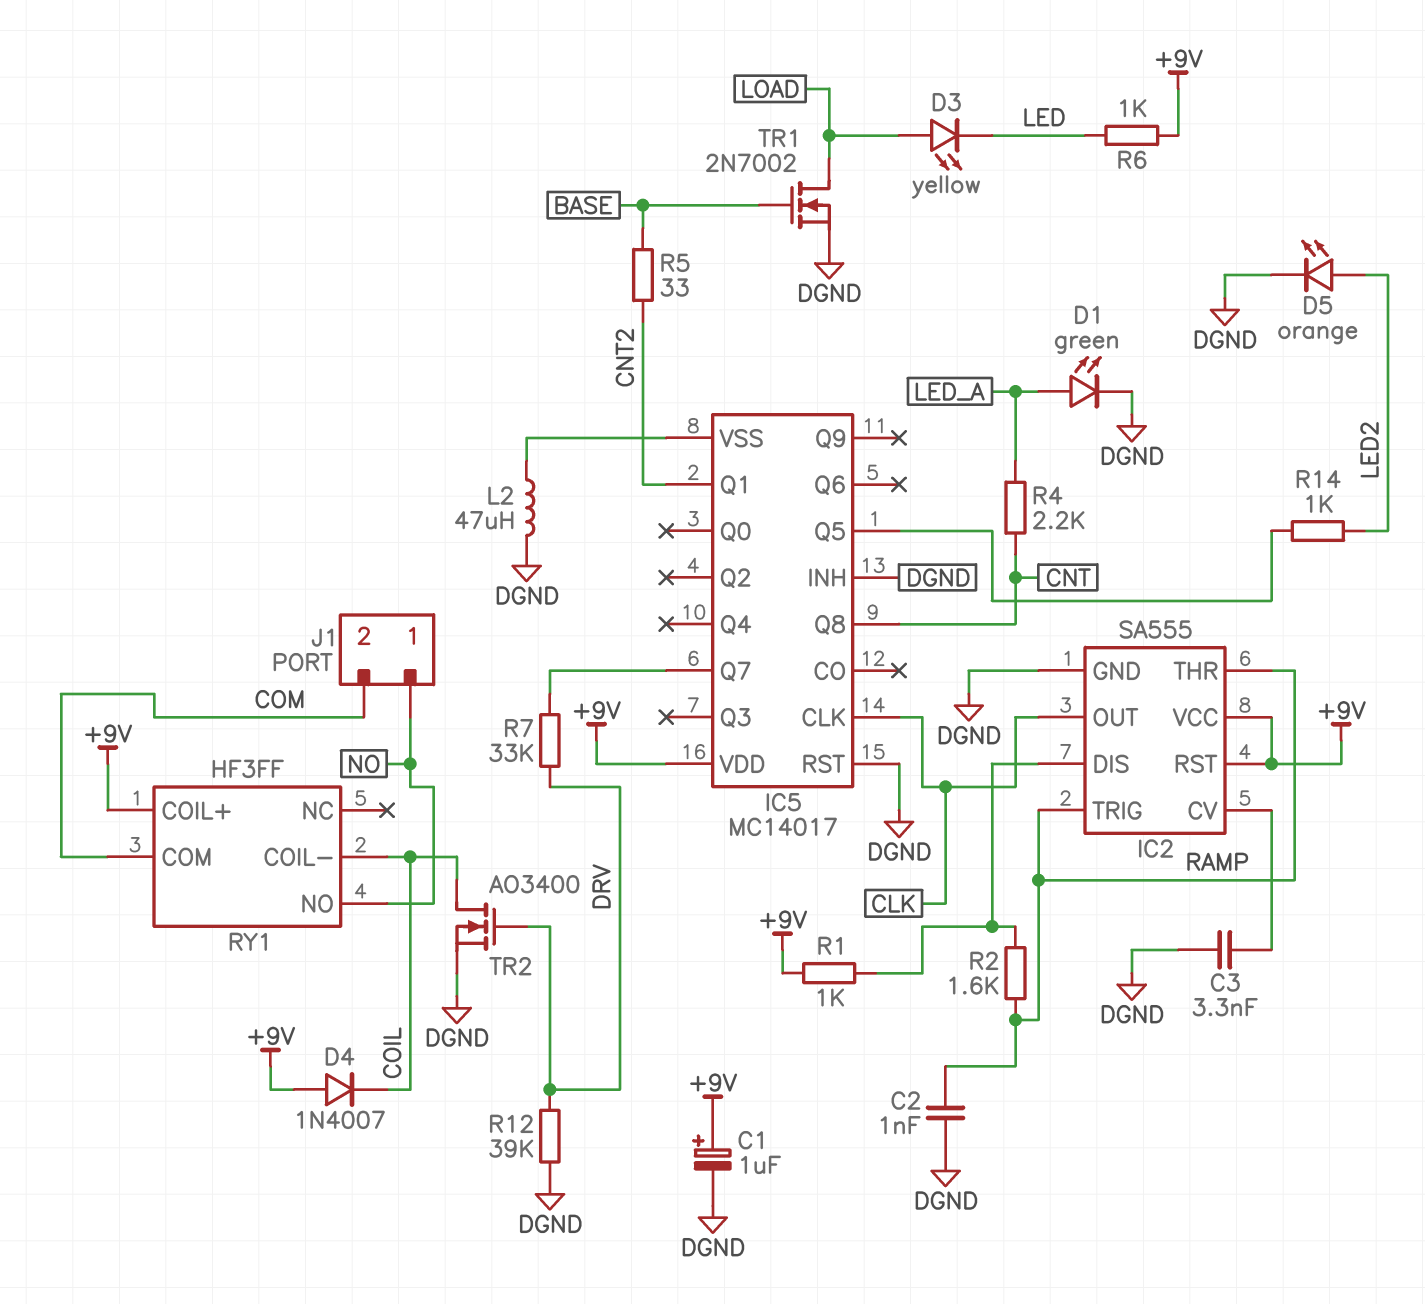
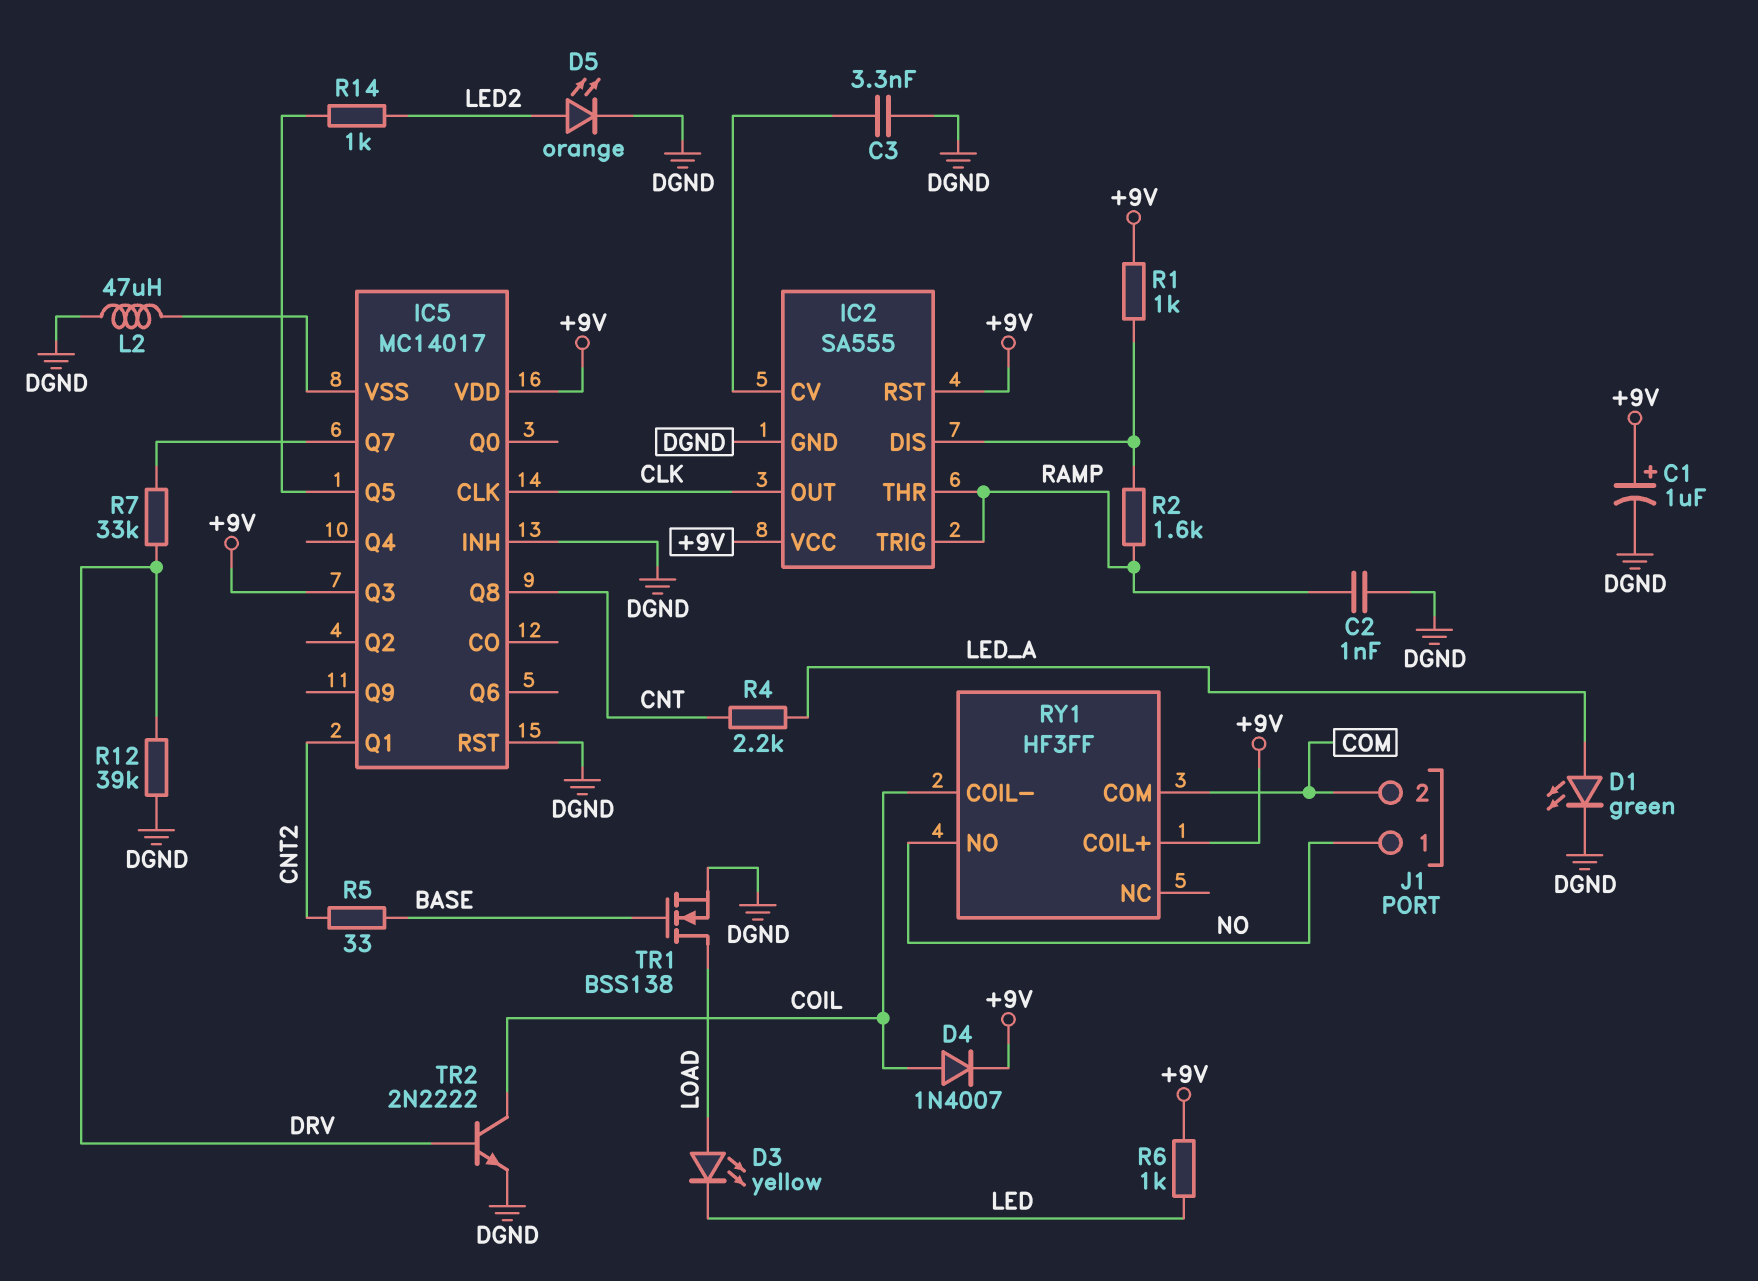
D4: diode 1N4007 (A +9V, K COIL) -> diode 1N4007 (A COIL, K +9V)
IC5 pin Q3: none -> +9V
TR1: NMOS 2N7002 (G BASE, D LOAD, S DGND) -> NMOS BSS138 (G BASE, D LOAD, S DGND)
TR2: NMOS AO3400 (G DRV, D COIL, S DGND) -> NPN 2N2222 (B DRV, C COIL, E DGND)

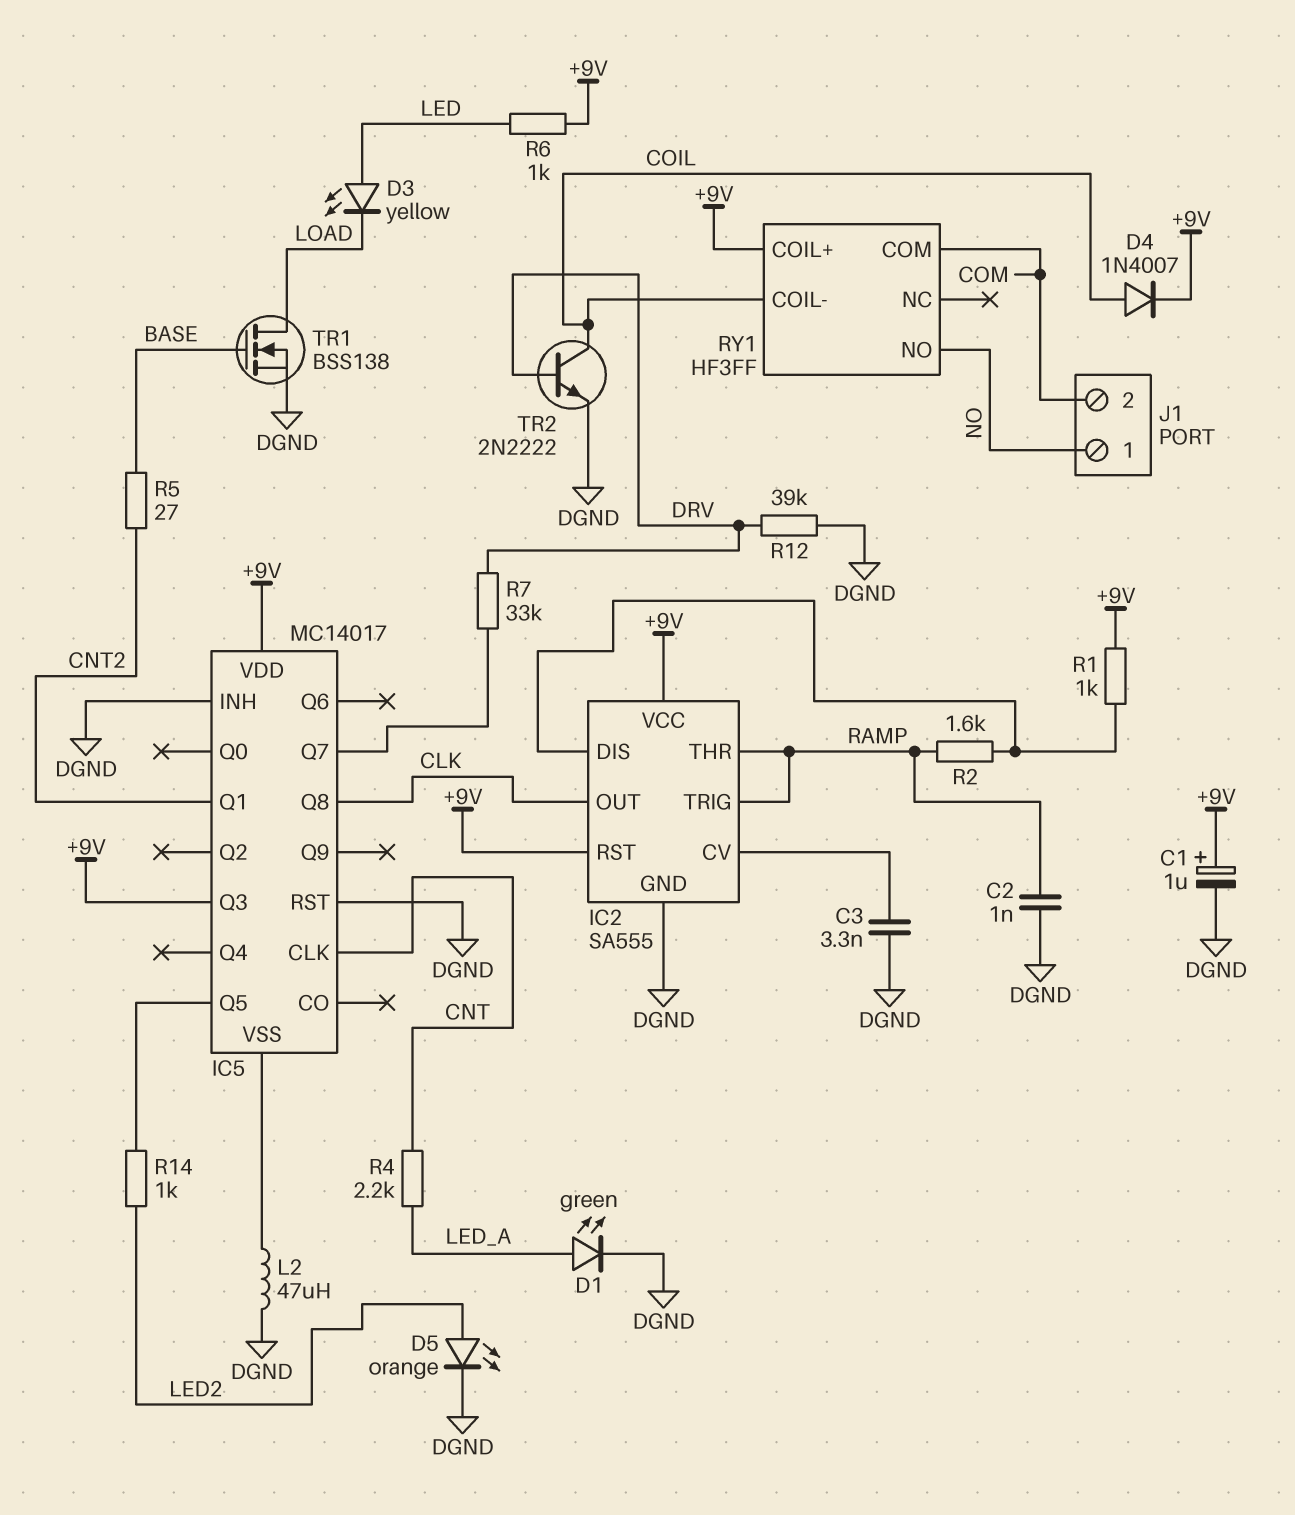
D3: LED yellow (A LOAD, K LED) -> LED yellow (A LED, K LOAD)
IC5 pin CLK: CLK -> CNT
IC5 pin Q8: CNT -> CLK
R5: 33 (BASE, CNT2) -> 27 (BASE, CNT2)

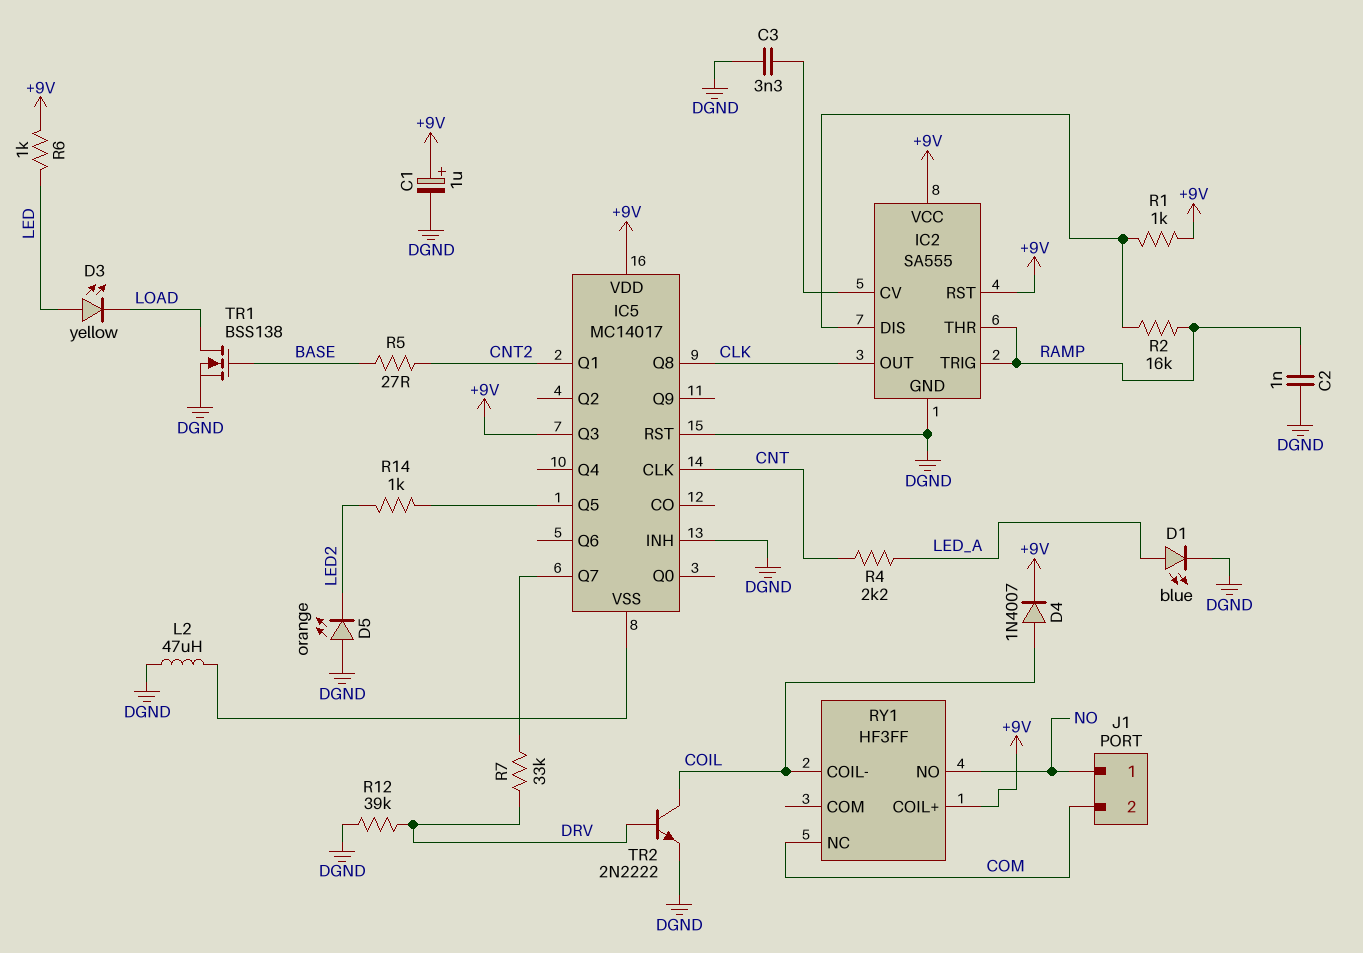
D1: LED green (A LED_A, K DGND) -> LED blue (A LED_A, K DGND)
D5: LED orange (A LED2, K DGND) -> LED orange (A DGND, K LED2)
R2: 1.6k (IC2/DIS, RAMP) -> 16k (IC2/DIS, RAMP)
RY1 pin COM: COM -> none
RY1 pin NC: none -> COM

